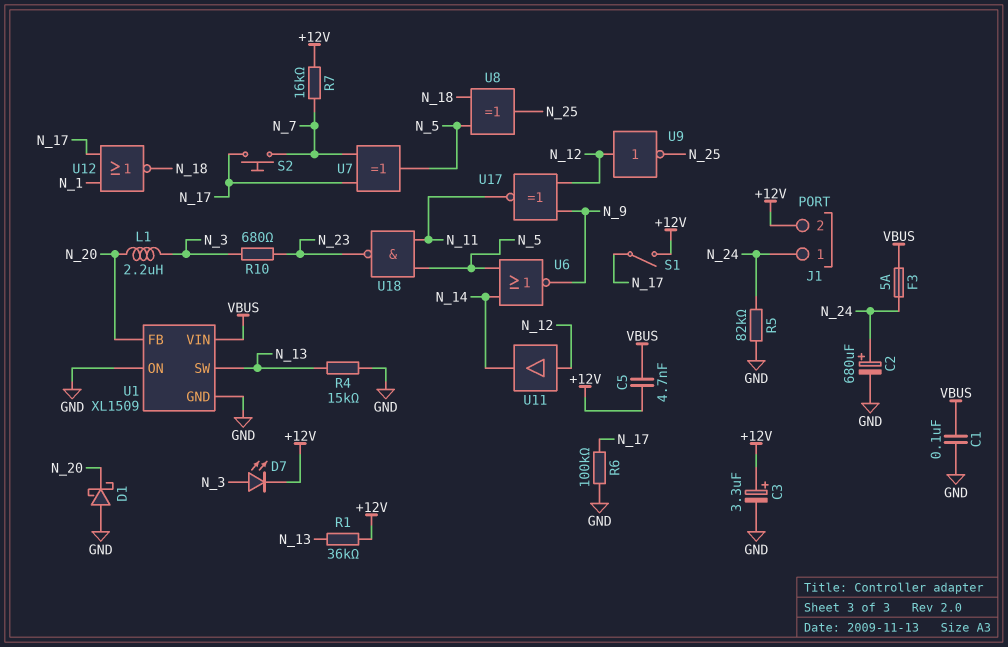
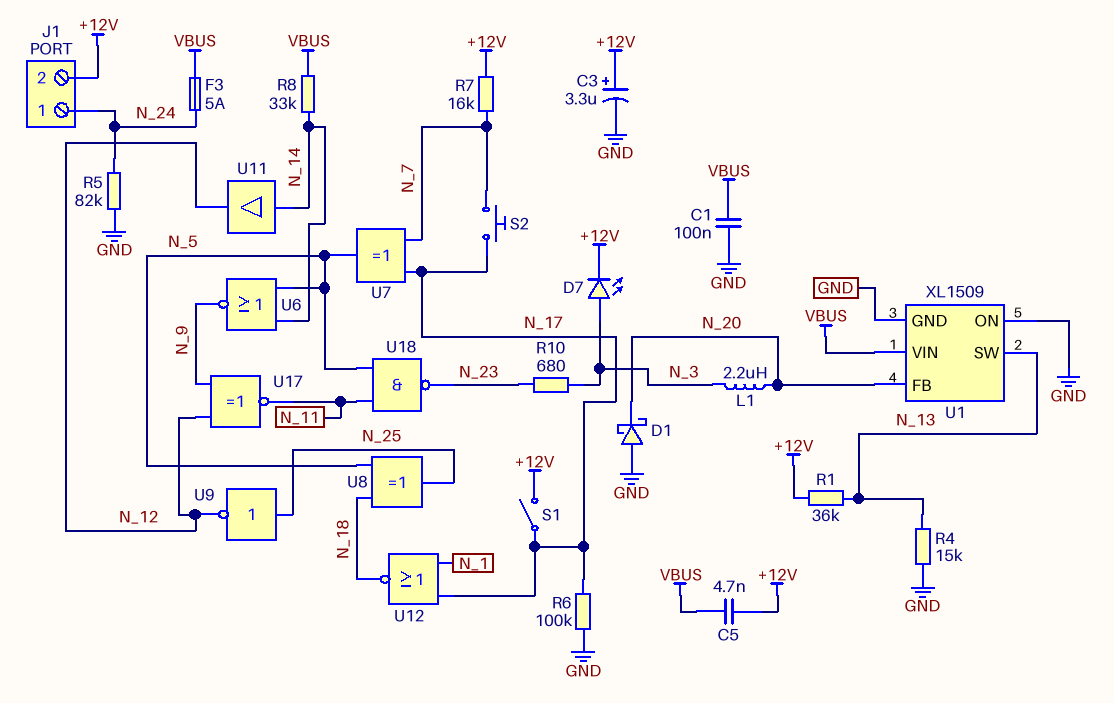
C2: 680uF (plus N_24, minus GND) -> none
R8: none -> 33k (N_14, VBUS)
U9: NOT (in N_12, out N_25) -> NOT (in N_25, out N_12)
U11: buffer (in N_12, out N_14) -> buffer (in N_14, out N_12)

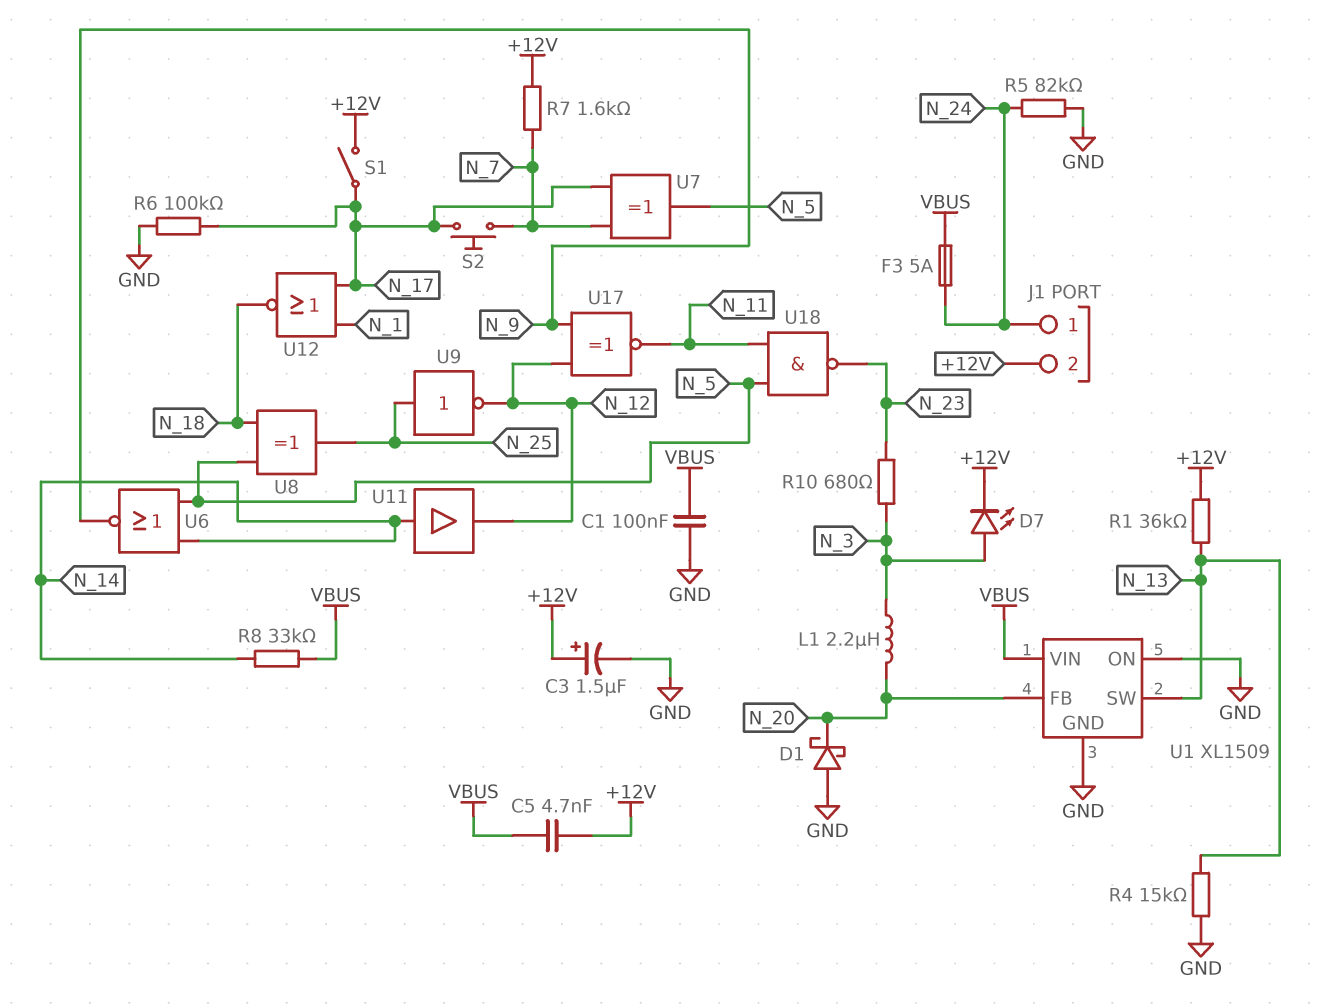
C3: 3.3uF (plus +12V, minus GND) -> 1.5uF (plus +12V, minus GND)
R7: 16k (+12V, N_7) -> 1.6k (+12V, N_7)

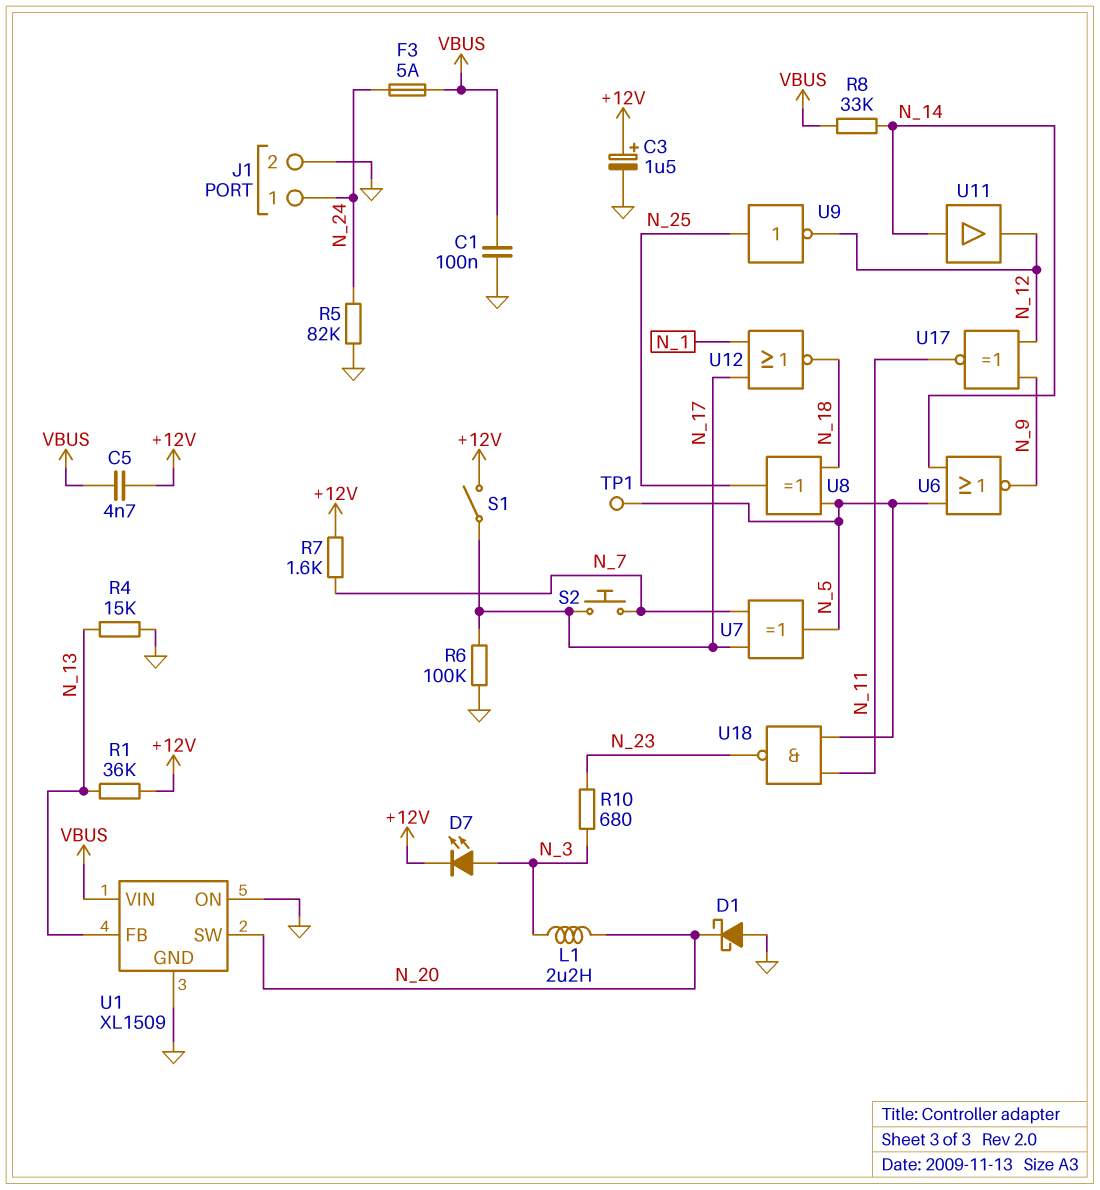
J1 pin 2: +12V -> GND
TP1: none -> test point (N_5)
U1 pin FB: N_20 -> N_13
U1 pin SW: N_13 -> N_20

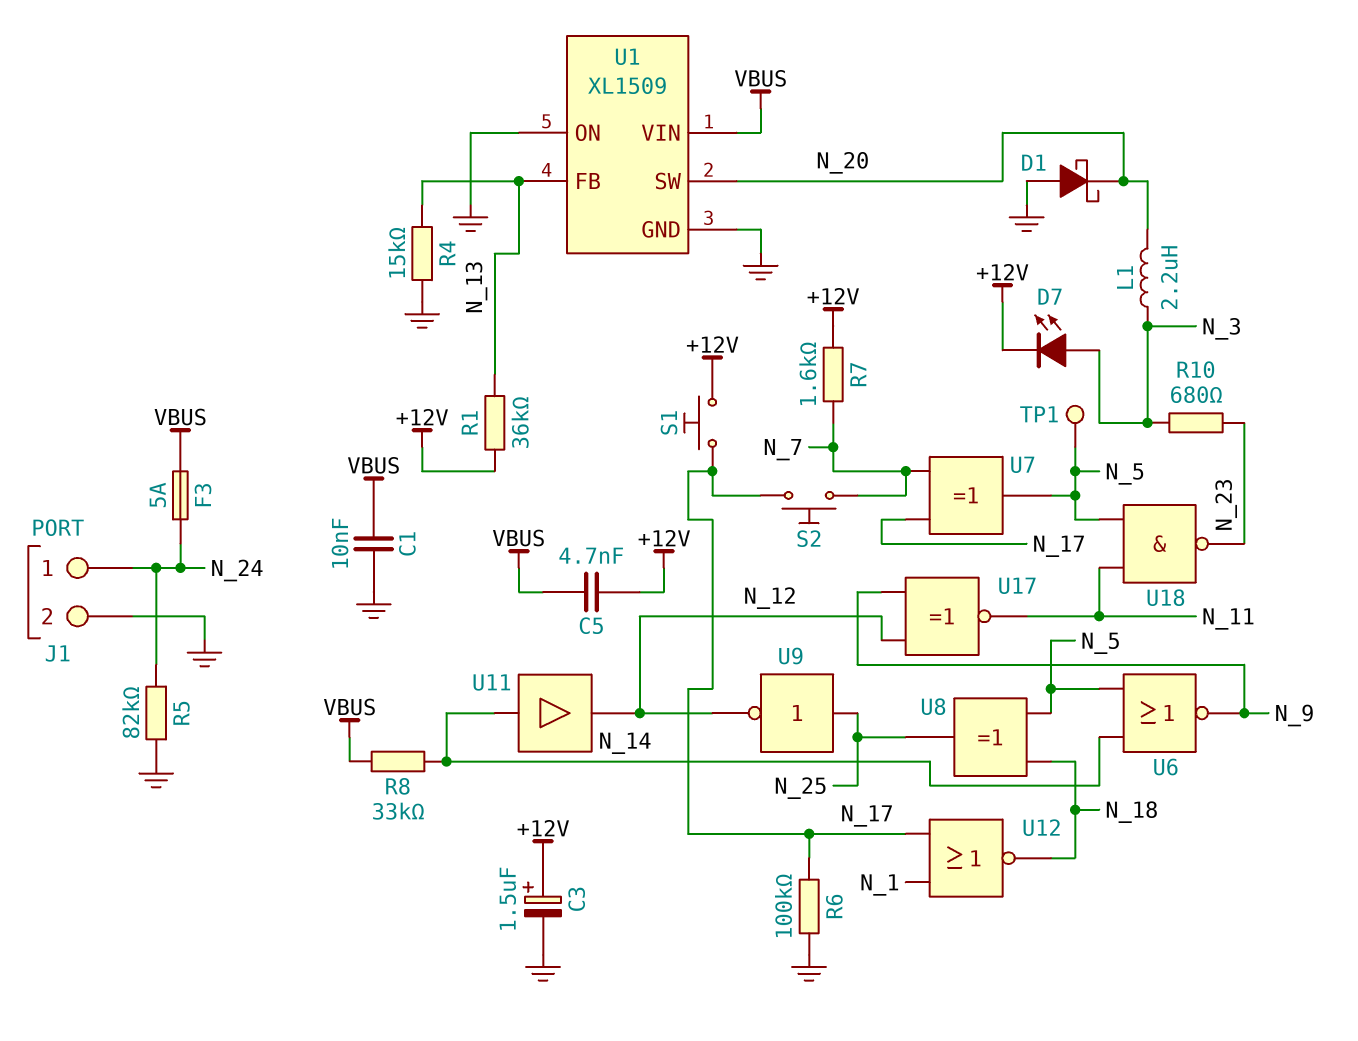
C1: 100nF (GND, VBUS) -> 10nF (GND, VBUS)
S1: switch (+12V, N_17) -> button (+12V, N_17)

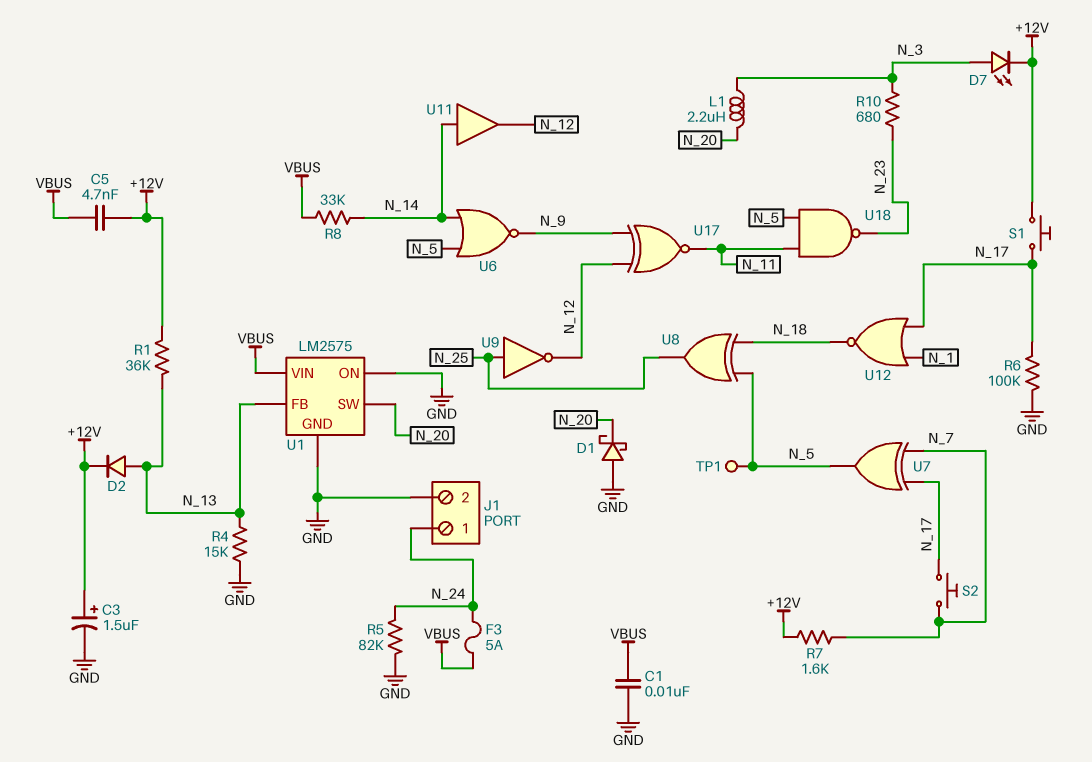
D2: none -> diode (A N_13, K +12V)
U1: XL1509 -> LM2575

